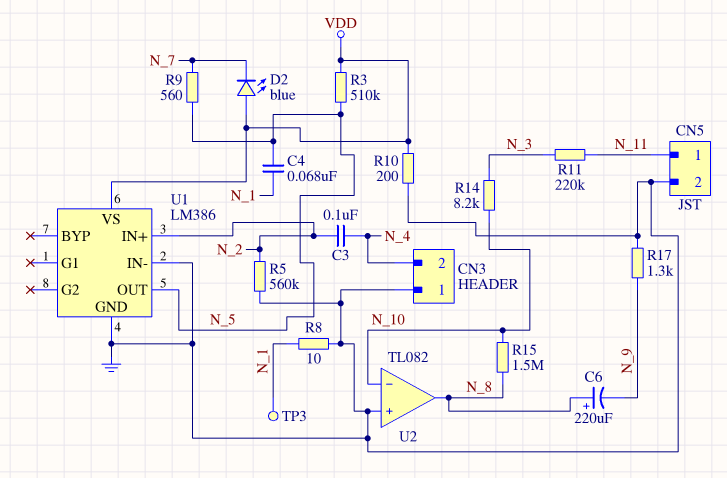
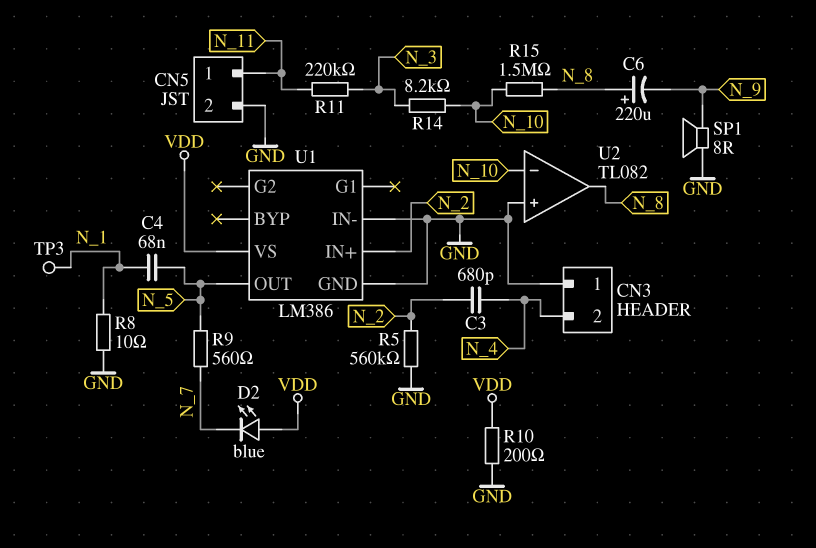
C3: 100nF (N_2, N_4) -> 680pF (N_2, N_4)
R3: 510k (N_5, VDD) -> none
R17: 1.3k (GND, N_9) -> none
SP1: none -> speaker 8R (GND, N_9)

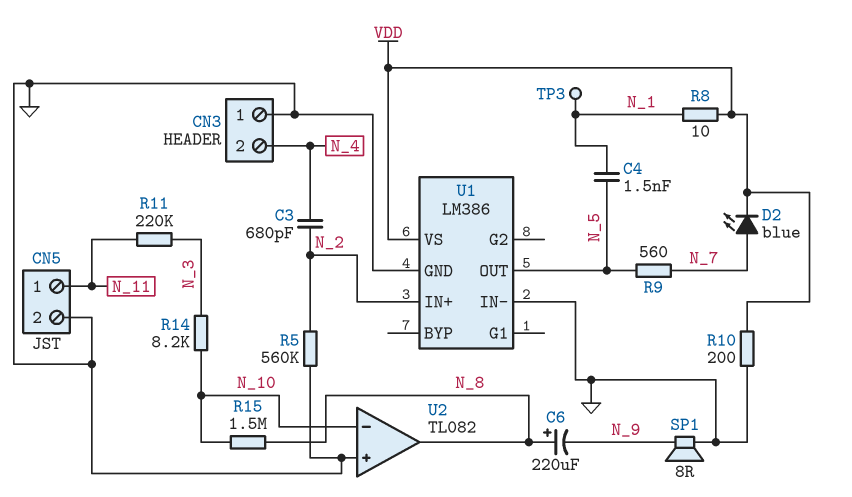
C4: 68nF (N_1, N_5) -> 1.5nF (N_1, N_5)
D2: LED blue (A VDD, K N_7) -> LED blue (A N_7, K VDD)
R8: 10 (GND, N_1) -> 10 (N_1, VDD)

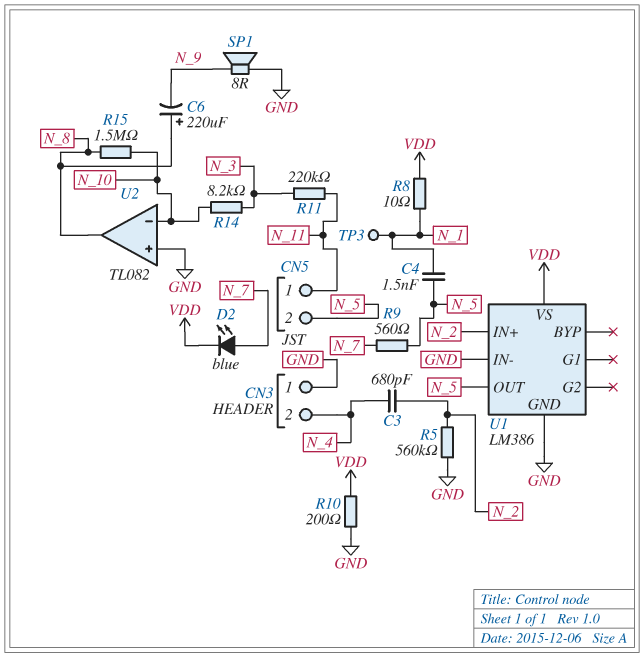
CN5 pin 2: GND -> N_5

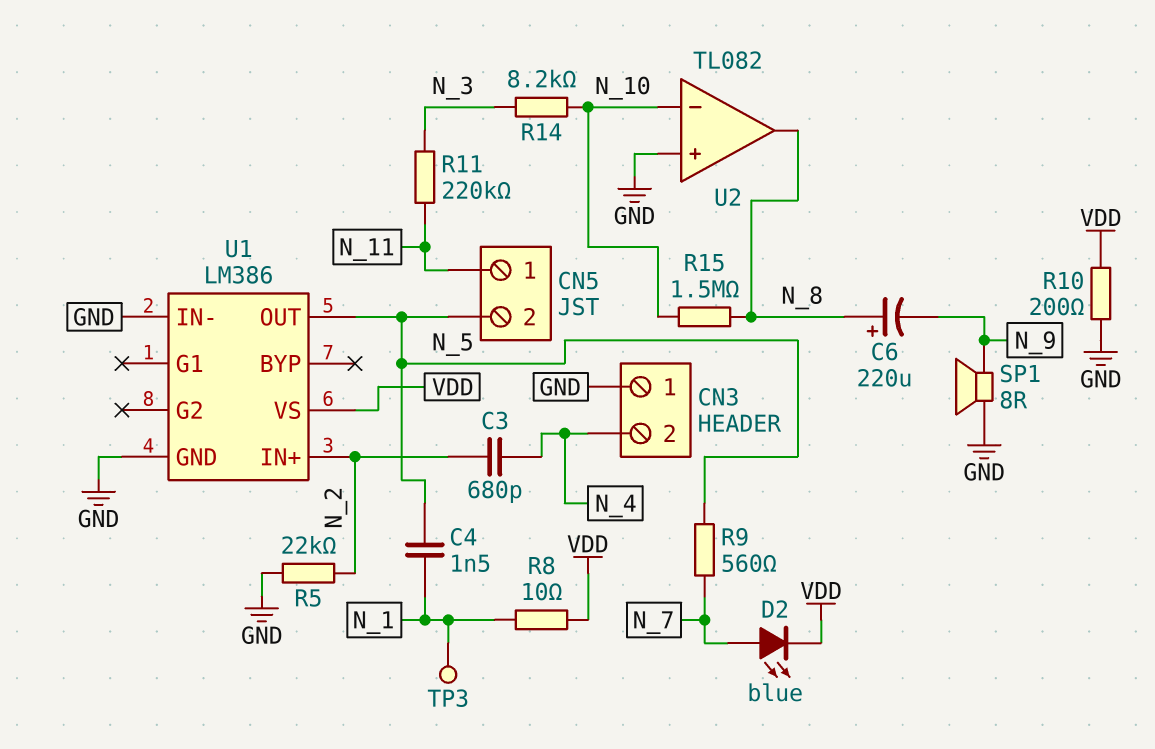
R5: 560k (GND, N_2) -> 22k (GND, N_2)

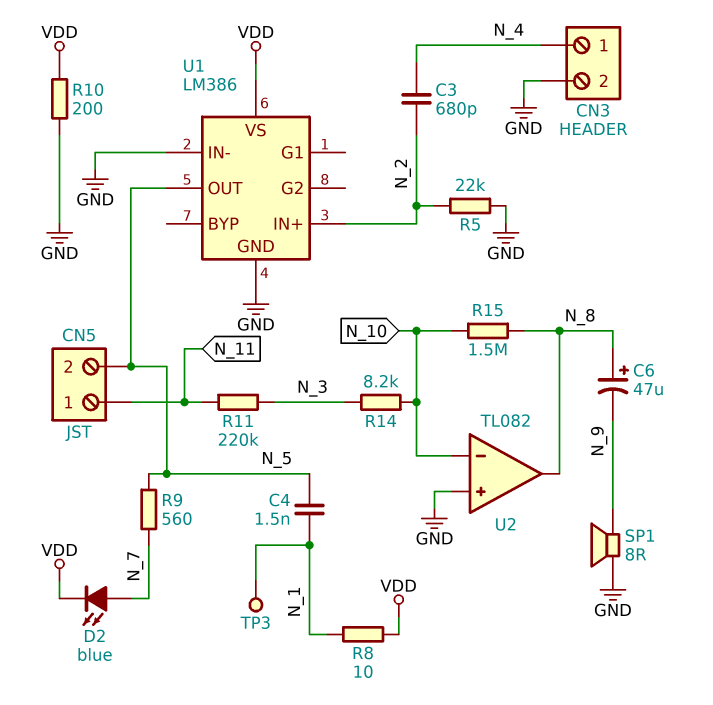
C6: 220uF (plus N_8, minus N_9) -> 47uF (plus N_8, minus N_9)
CN3 pin 1: GND -> N_4
CN3 pin 2: N_4 -> GND

